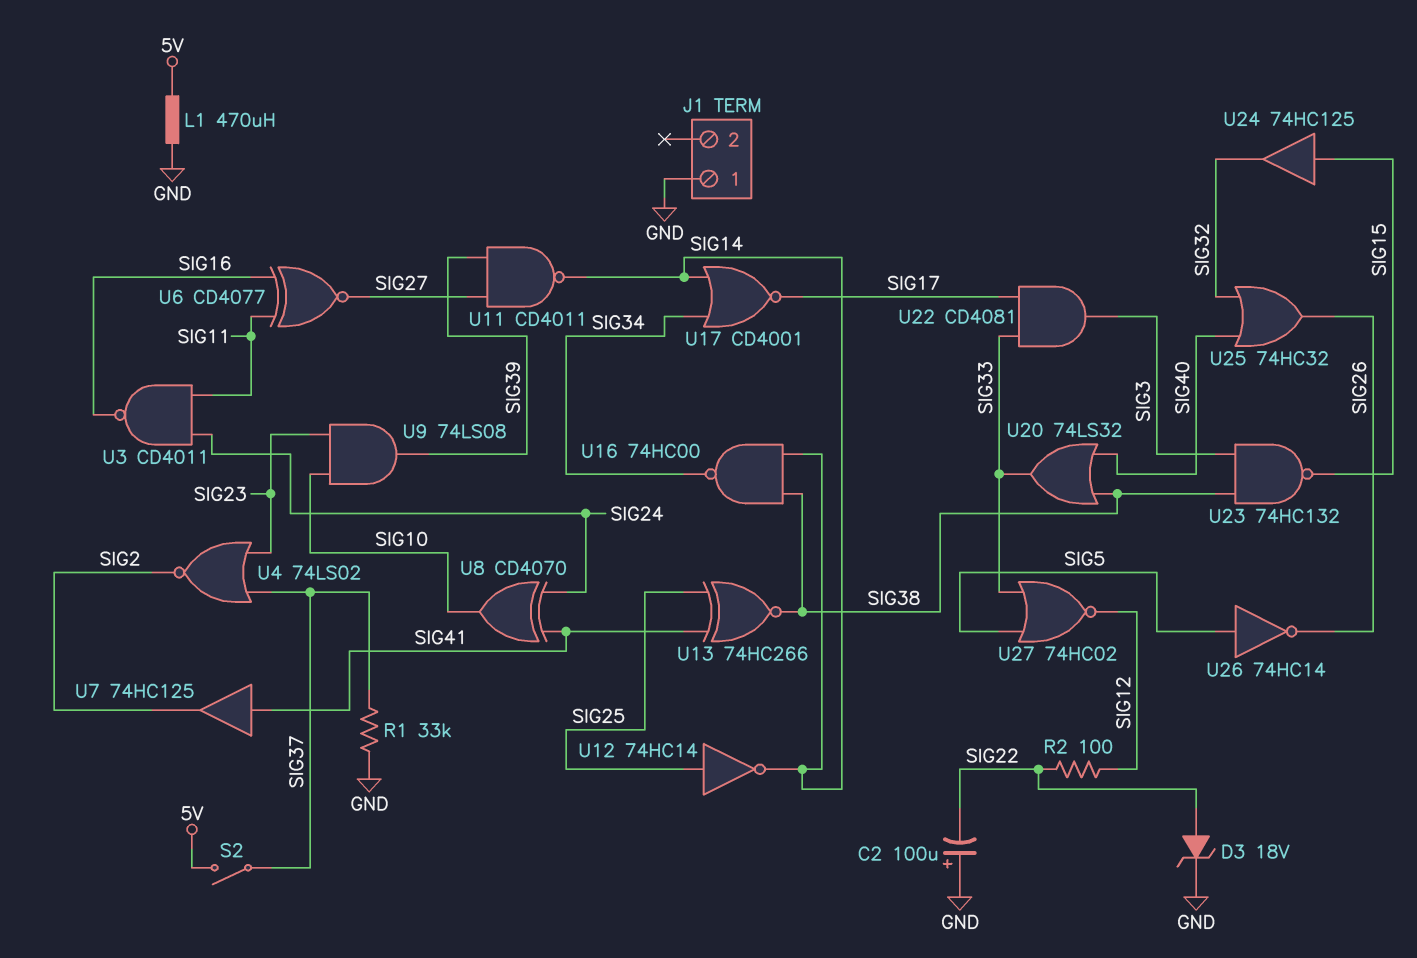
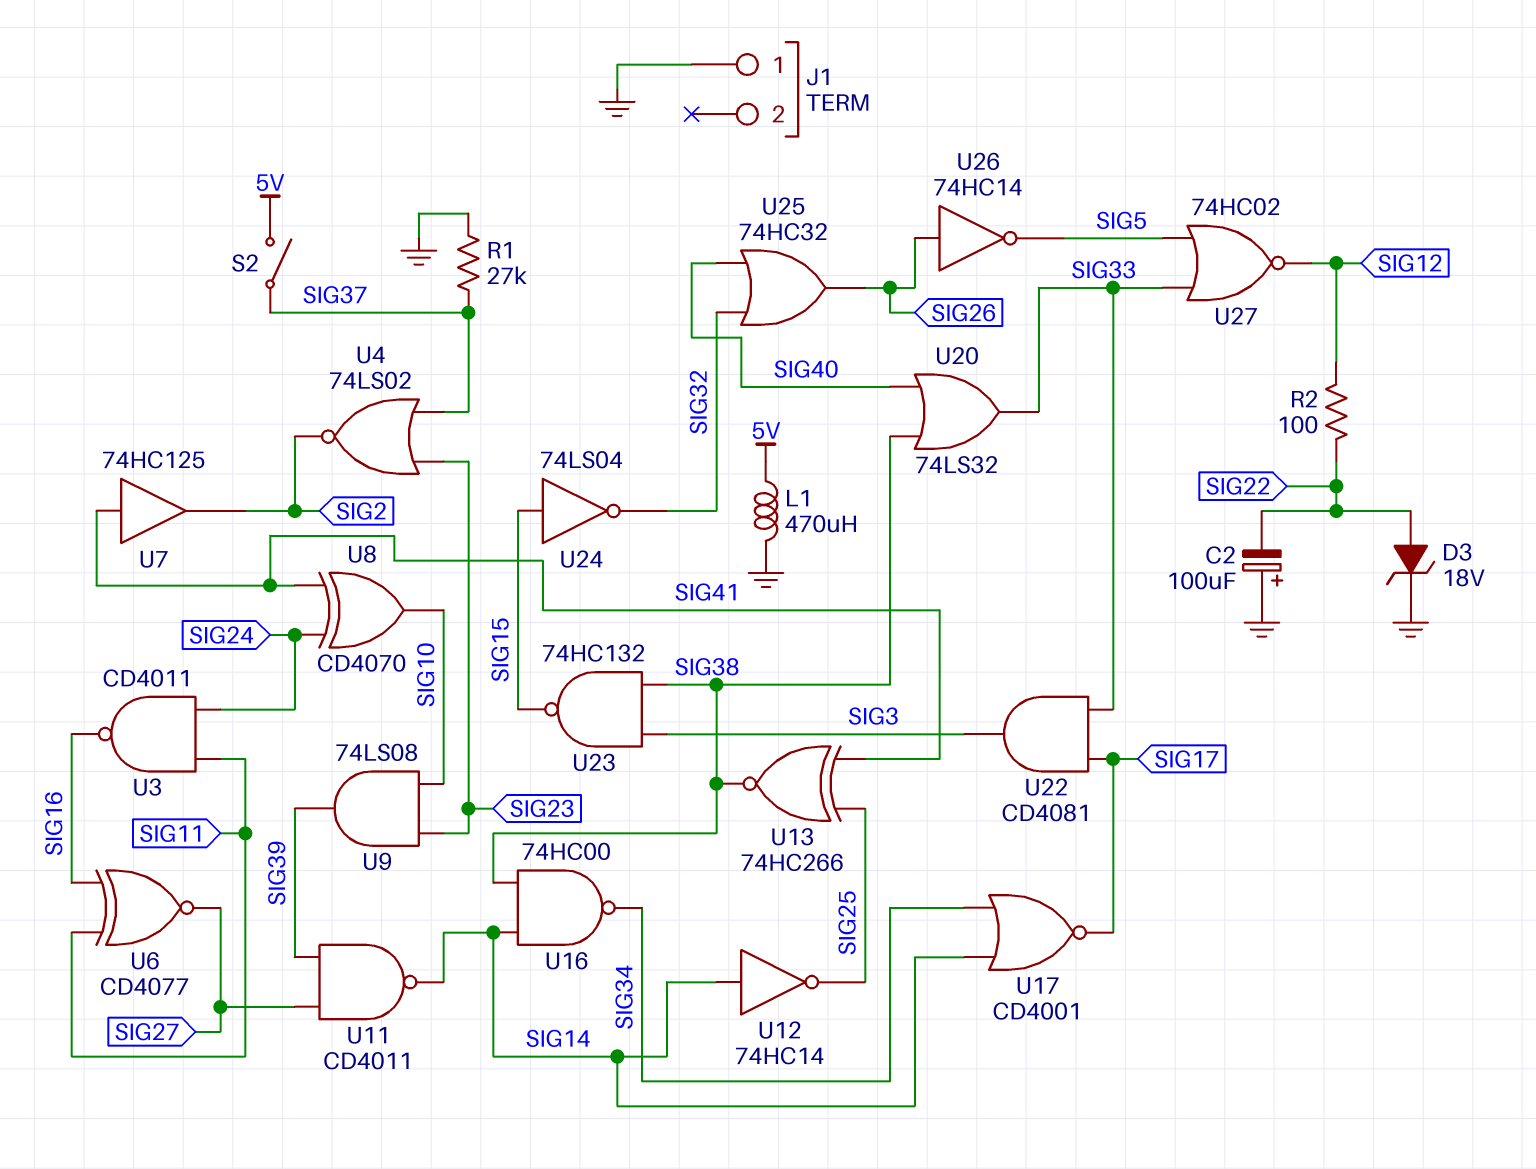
R1: 33k (GND, SIG37) -> 27k (GND, SIG37)
U12: NOT 74HC14 (in SIG25, out SIG14) -> NOT 74HC14 (in SIG14, out SIG25)
U24: buffer 74HC125 (in SIG15, out SIG32) -> NOT 74LS04 (in SIG15, out SIG32)
U26: NOT 74HC14 (in SIG5, out SIG26) -> NOT 74HC14 (in SIG26, out SIG5)

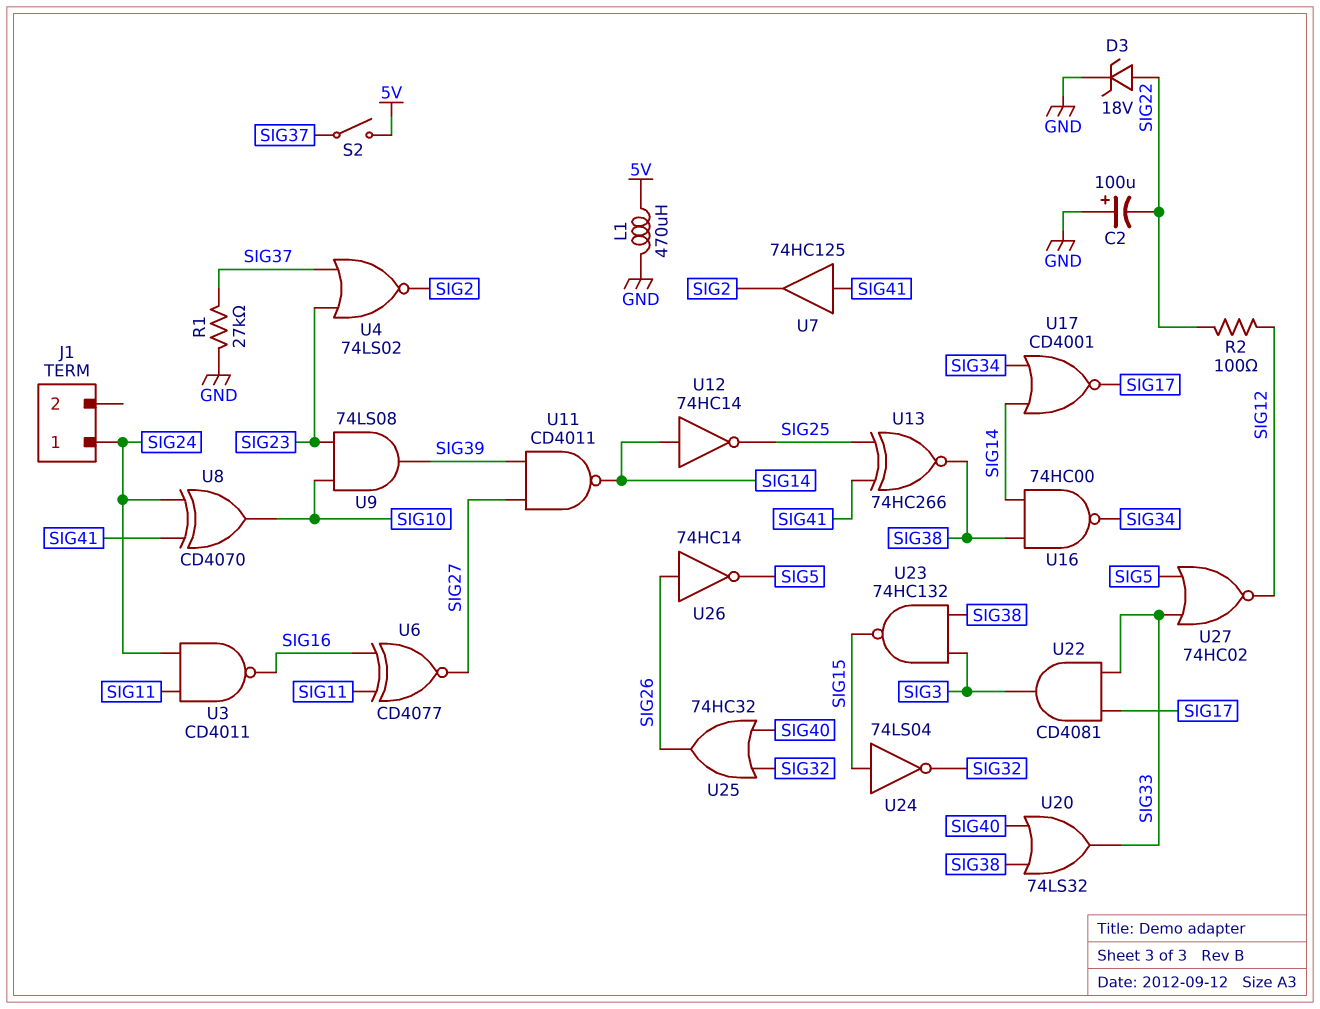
J1 pin 1: GND -> SIG24

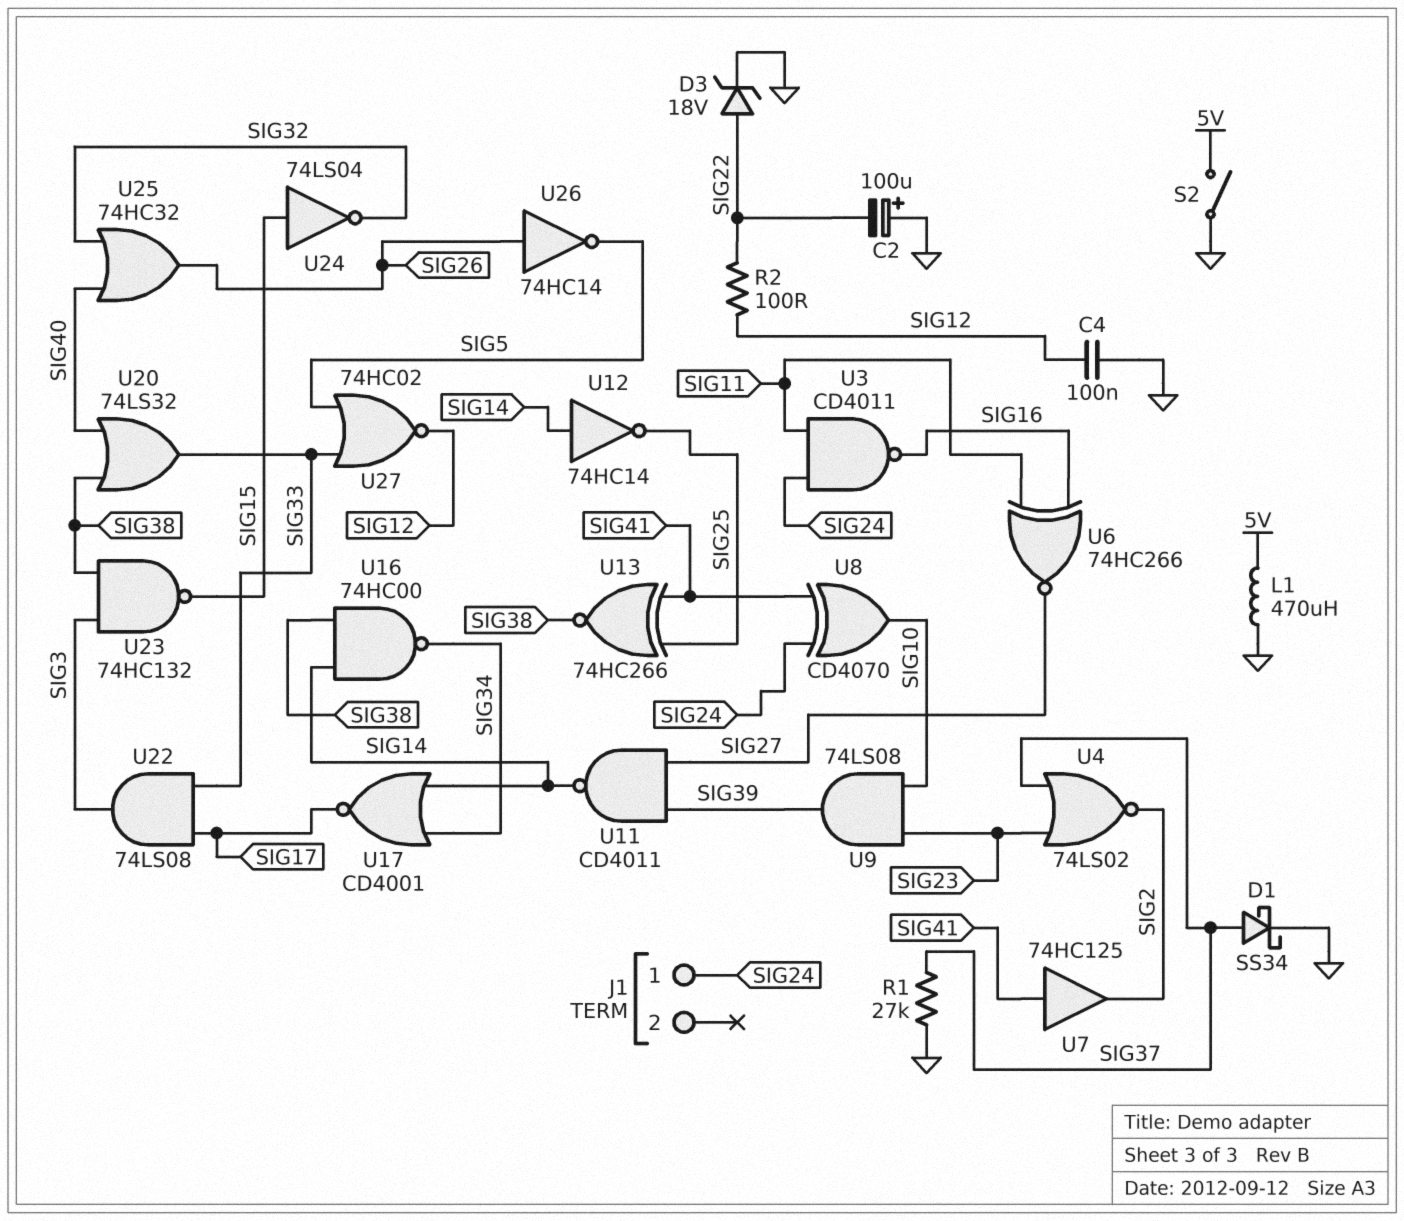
C4: none -> 100nF (GND, SIG12)
D1: none -> schottky SS34 (A SIG37, K GND)
S2: switch (5V, SIG37) -> switch (5V, GND)
U6: XNOR CD4077 (in SIG11, in SIG16, out SIG27) -> XNOR 74HC266 (in SIG11, in SIG16, out SIG27)
U22: AND CD4081 (in SIG17, in SIG33, out SIG3) -> AND 74LS08 (in SIG17, in SIG33, out SIG3)

